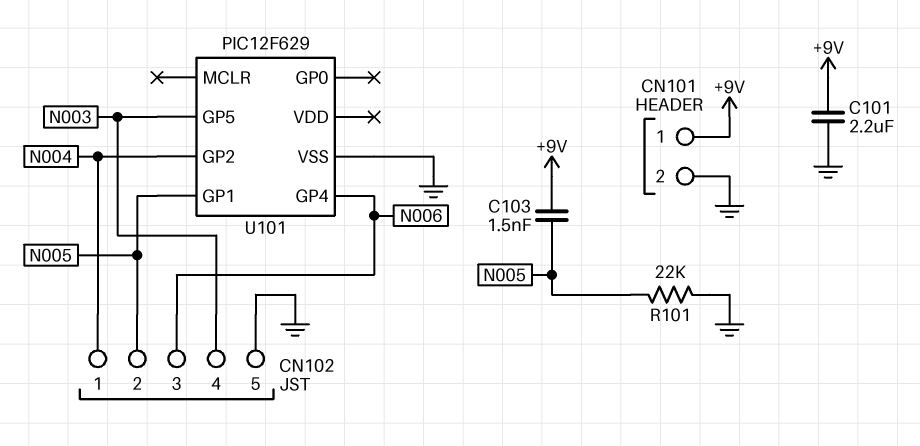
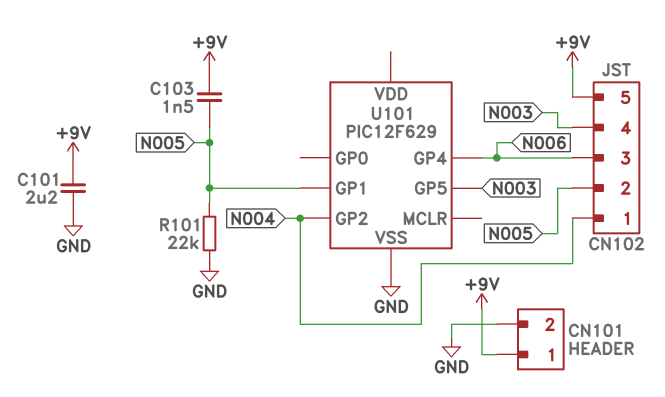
CN102 pin 5: GND -> +9V

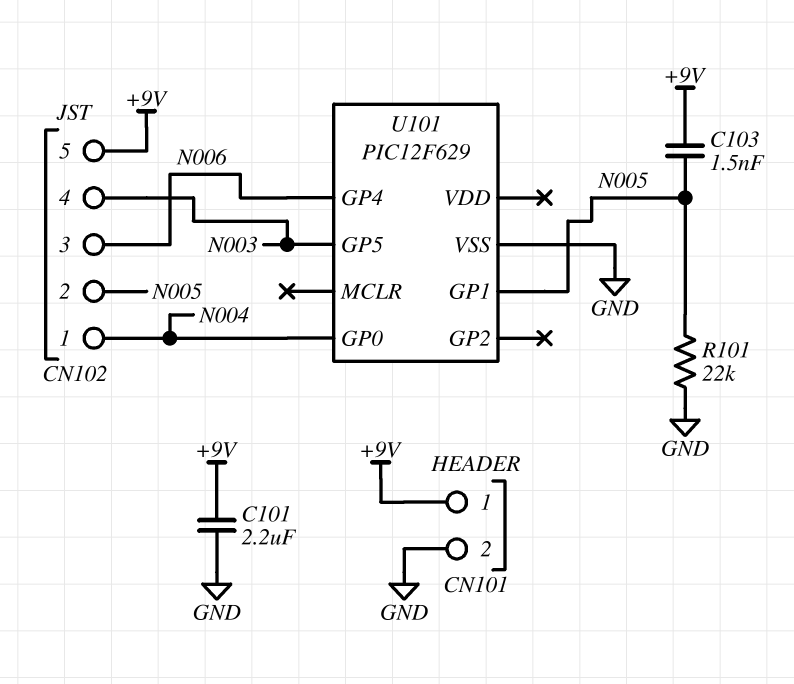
U101 pin GP0: none -> N004
U101 pin GP2: N004 -> none

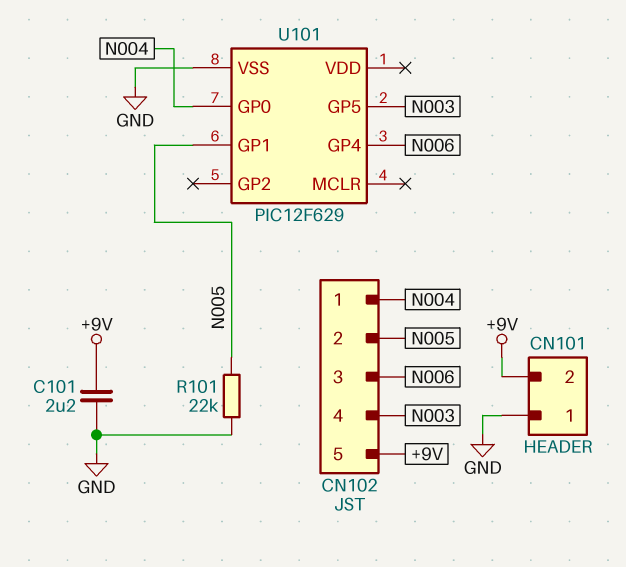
C103: 1.5nF (+9V, N005) -> none
CN101 pin 1: +9V -> GND
CN101 pin 2: GND -> +9V

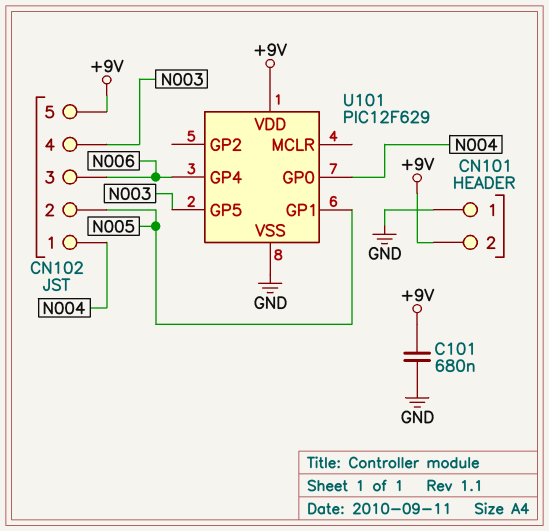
C101: 2.2uF (+9V, GND) -> 680nF (+9V, GND)
R101: 22k (GND, N005) -> none
U101 pin VDD: none -> +9V

